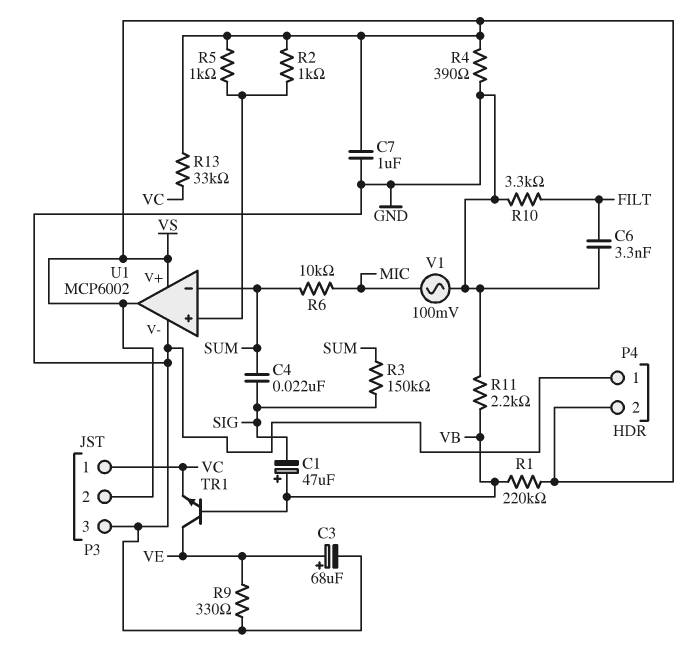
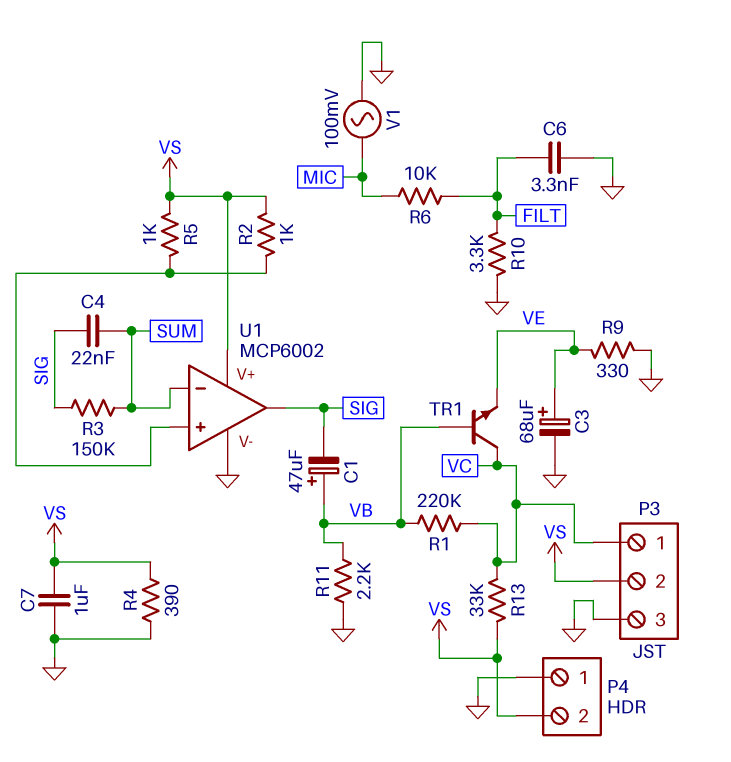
R1: 220k (VB, VS) -> 220k (VB, VC)
R6: 10k (MIC, SUM) -> 10k (FILT, MIC)
TR1: NPN (B VB, C VE, E VC) -> NPN (B VB, C VC, E VE)
U1 pin out: VS -> SIG

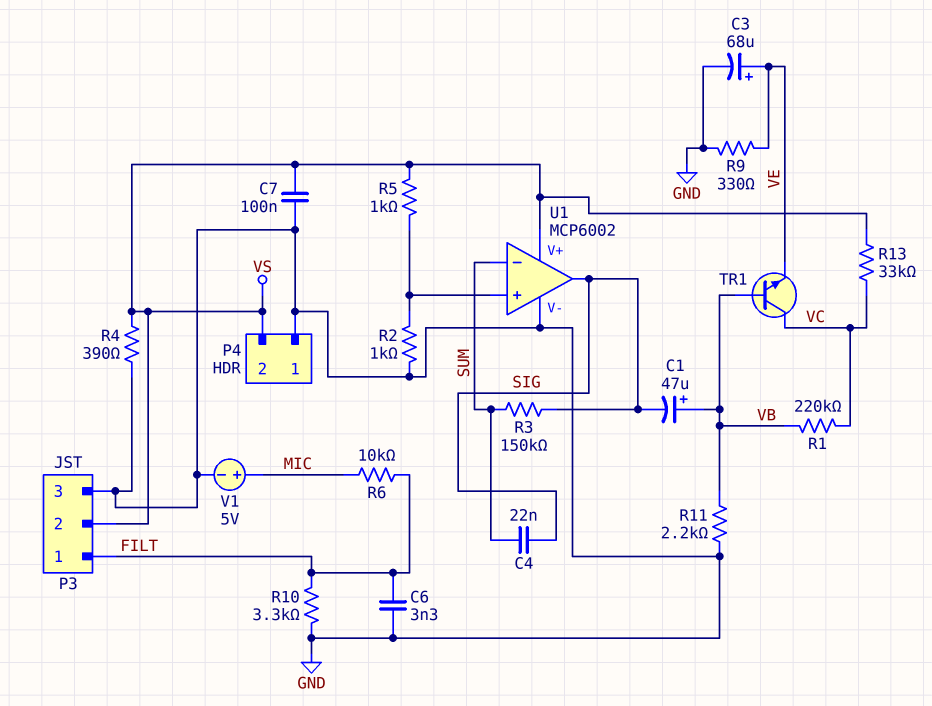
C7: 1uF (GND, VS) -> 100nF (GND, VS)
P3 pin 1: VC -> FILT
R2: 1k (U1/in+, VS) -> 1k (GND, U1/in+)
V1: AC 100mV (GND, MIC) -> 5V (plus MIC, minus GND)

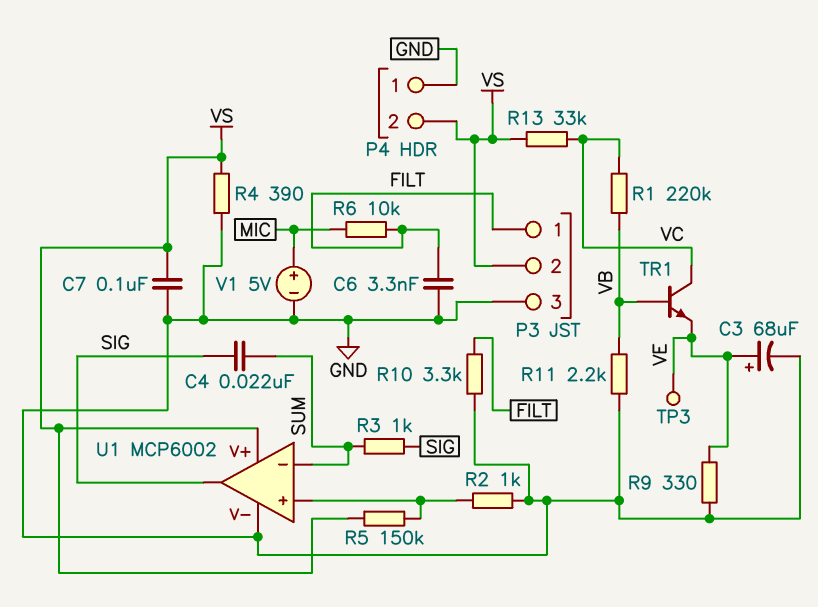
C1: 47uF (plus VB, minus SIG) -> none
R3: 150k (SIG, SUM) -> 1k (SIG, SUM)
R5: 1k (U1/in+, VS) -> 150k (U1/in+, VS)
TP3: none -> test point (VE)

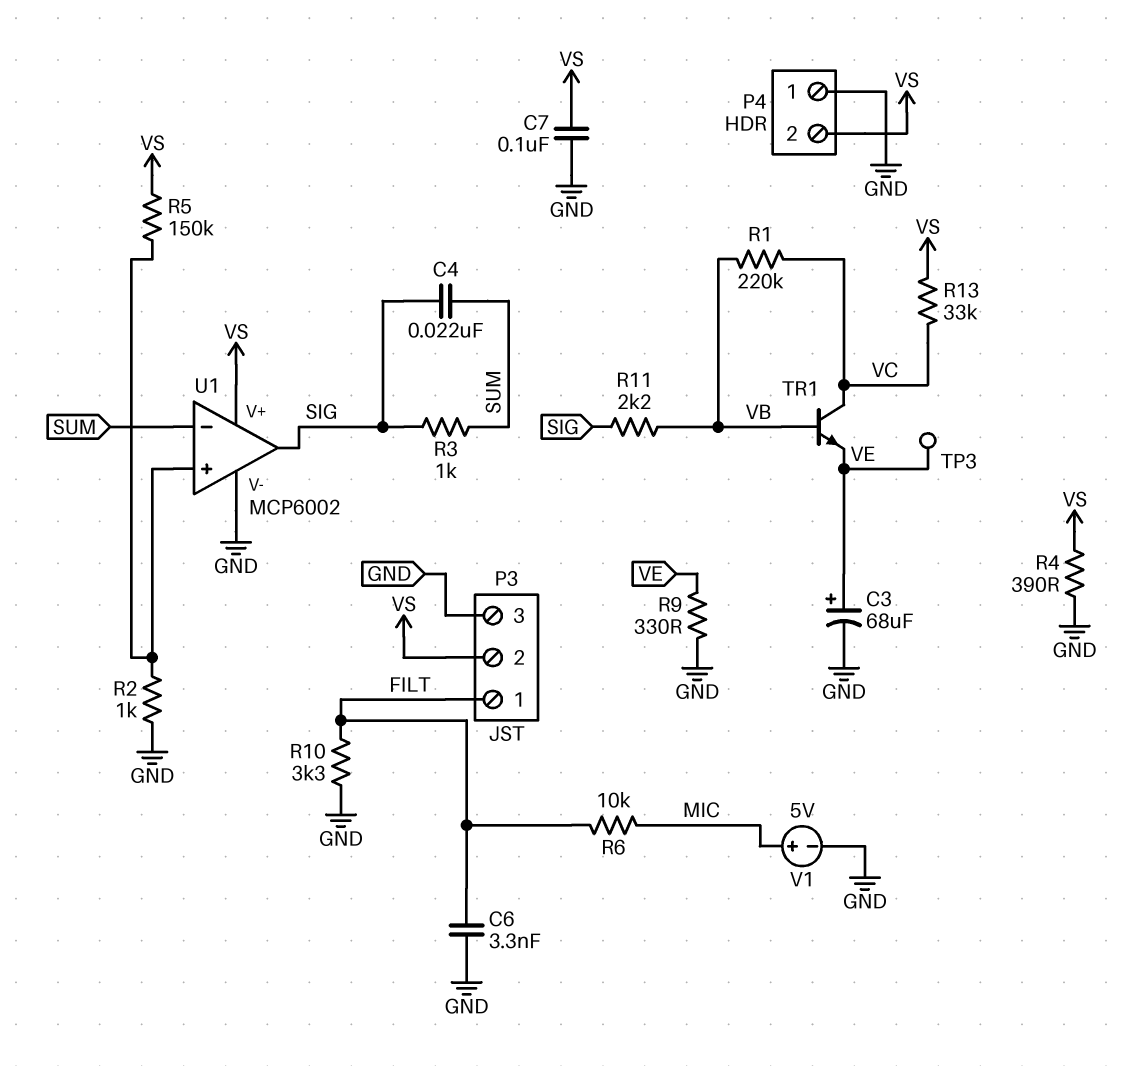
R11: 2.2k (GND, VB) -> 2.2k (SIG, VB)

